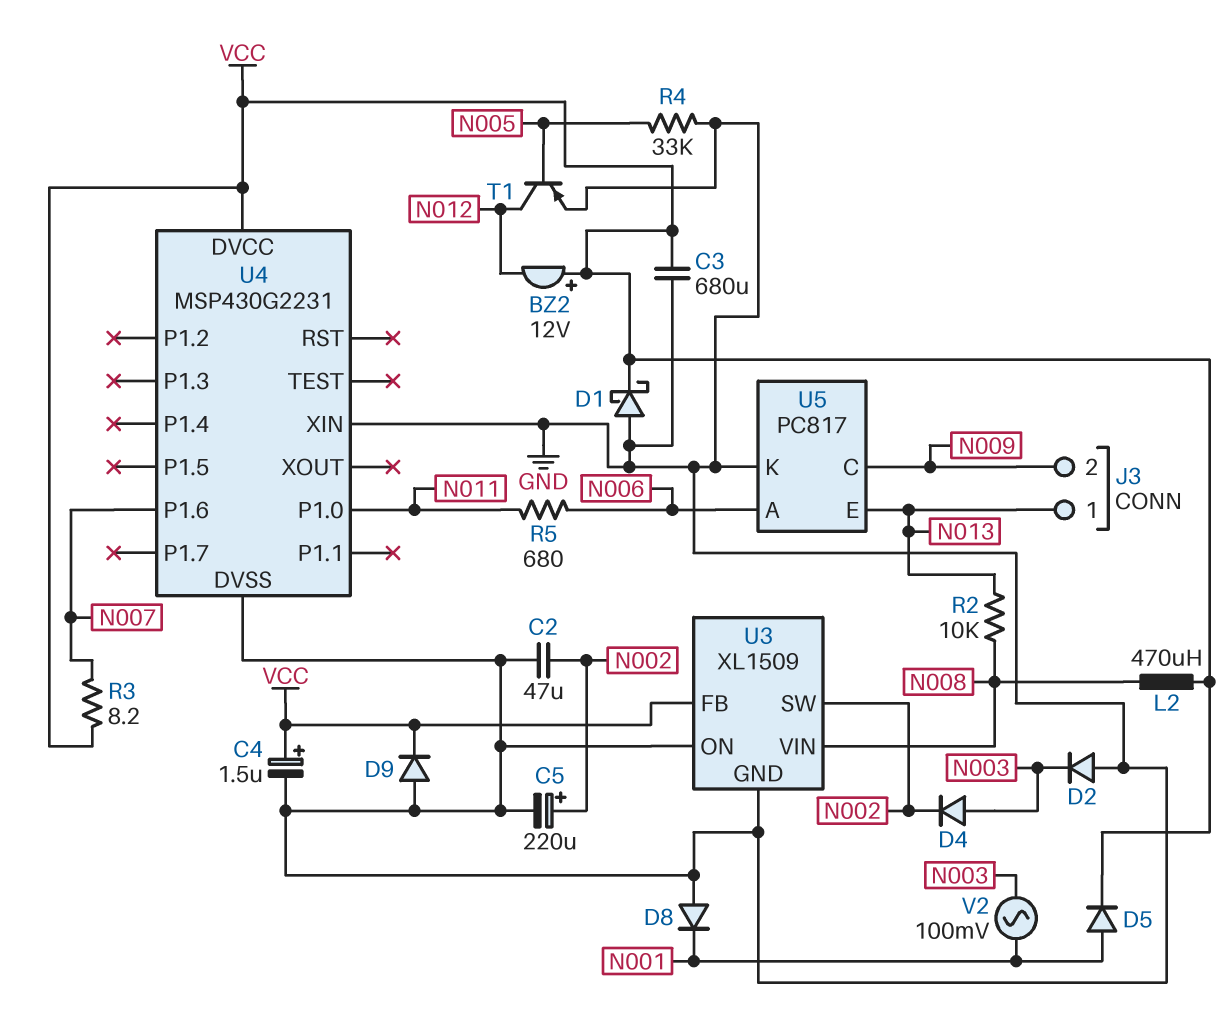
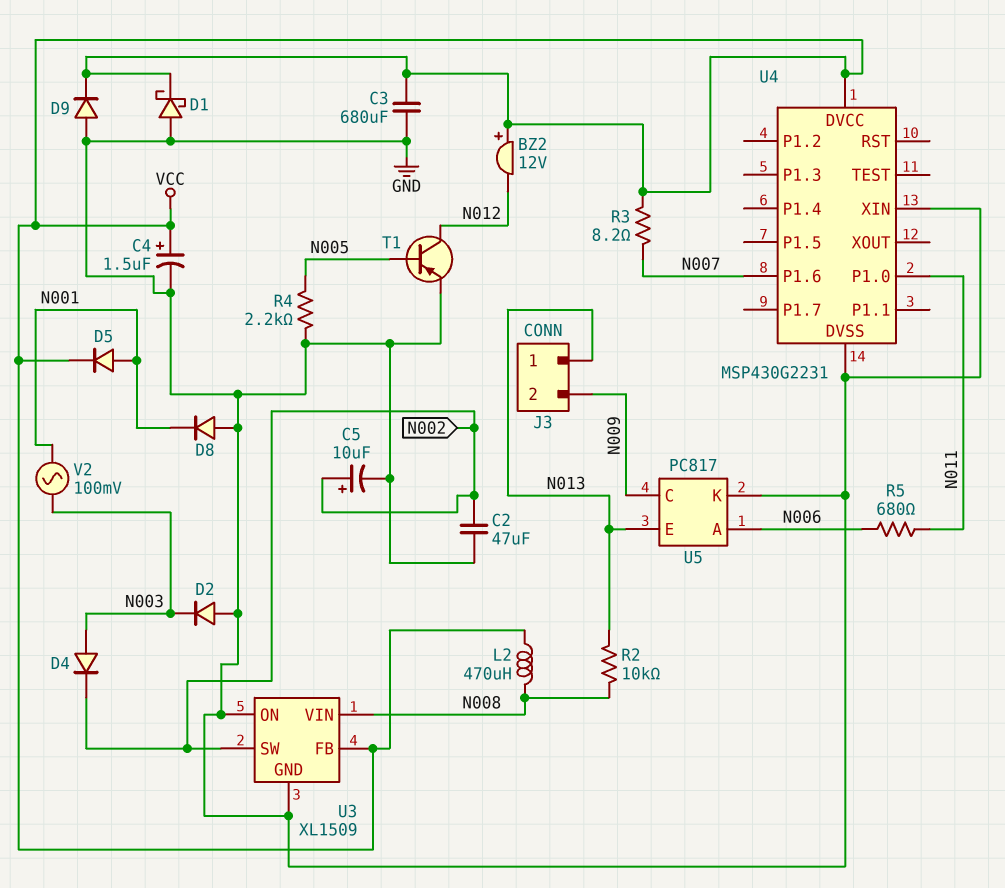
C5: 220uF (plus N002, minus GND) -> 10uF (plus N002, minus GND)
R4: 33k (GND, N005) -> 2.2k (GND, N005)

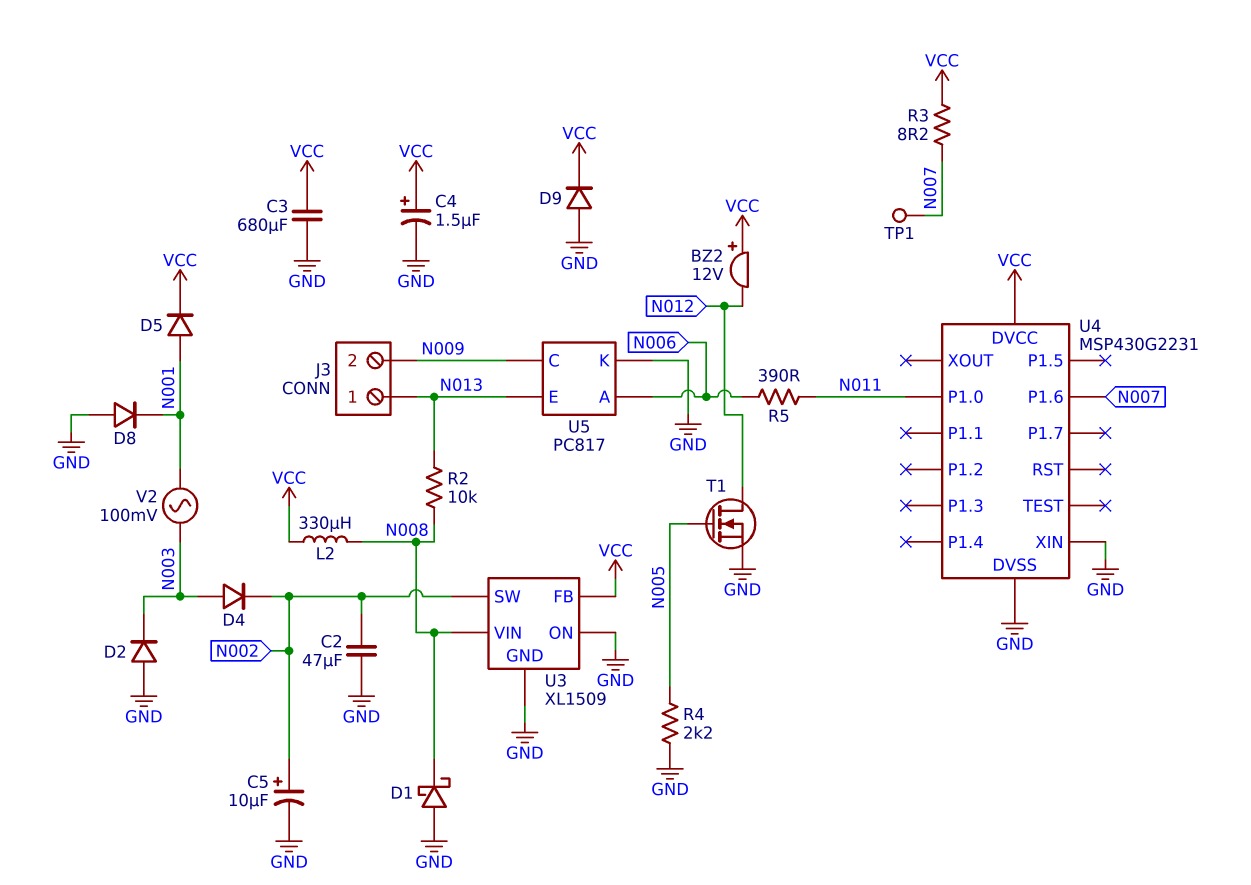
D1: schottky (A GND, K VCC) -> schottky (A GND, K N008)
L2: 470uH (N008, VCC) -> 330uH (N008, VCC)
R5: 680 (N006, N011) -> 390 (N006, N011)
T1: PNP (B N005, C N012, E GND) -> NMOS (G N005, D N012, S GND)
TP1: none -> test point (N007)

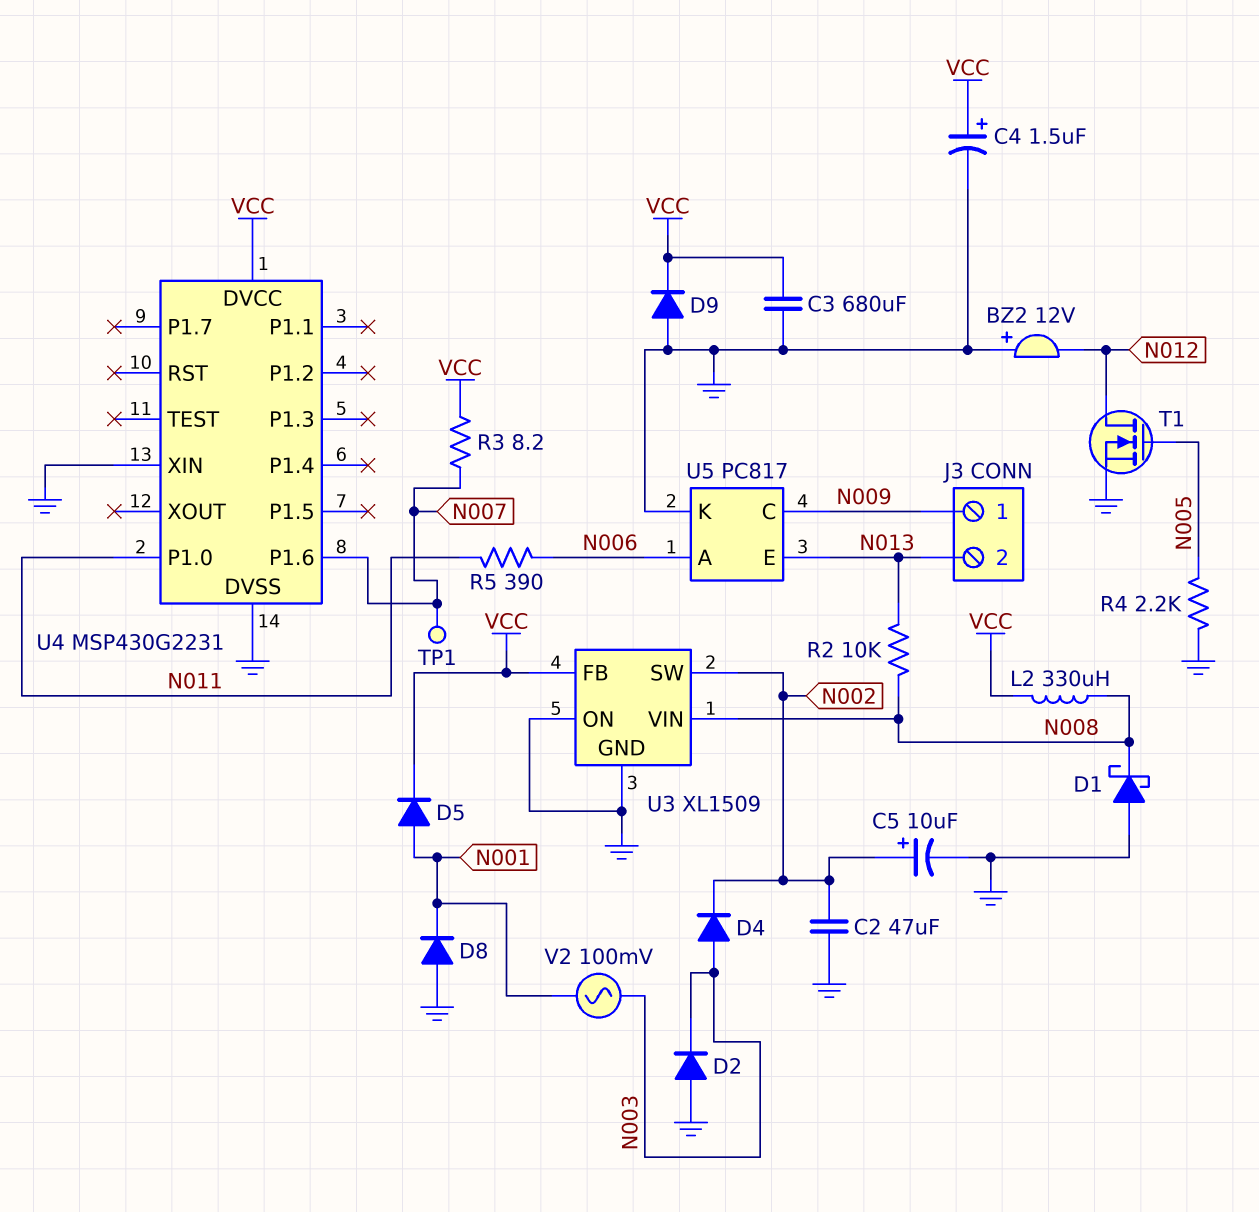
BZ2: buzzer 12V (plus VCC, minus N012) -> buzzer 12V (plus GND, minus N012)
J3 pin 1: N013 -> N009
J3 pin 2: N009 -> N013

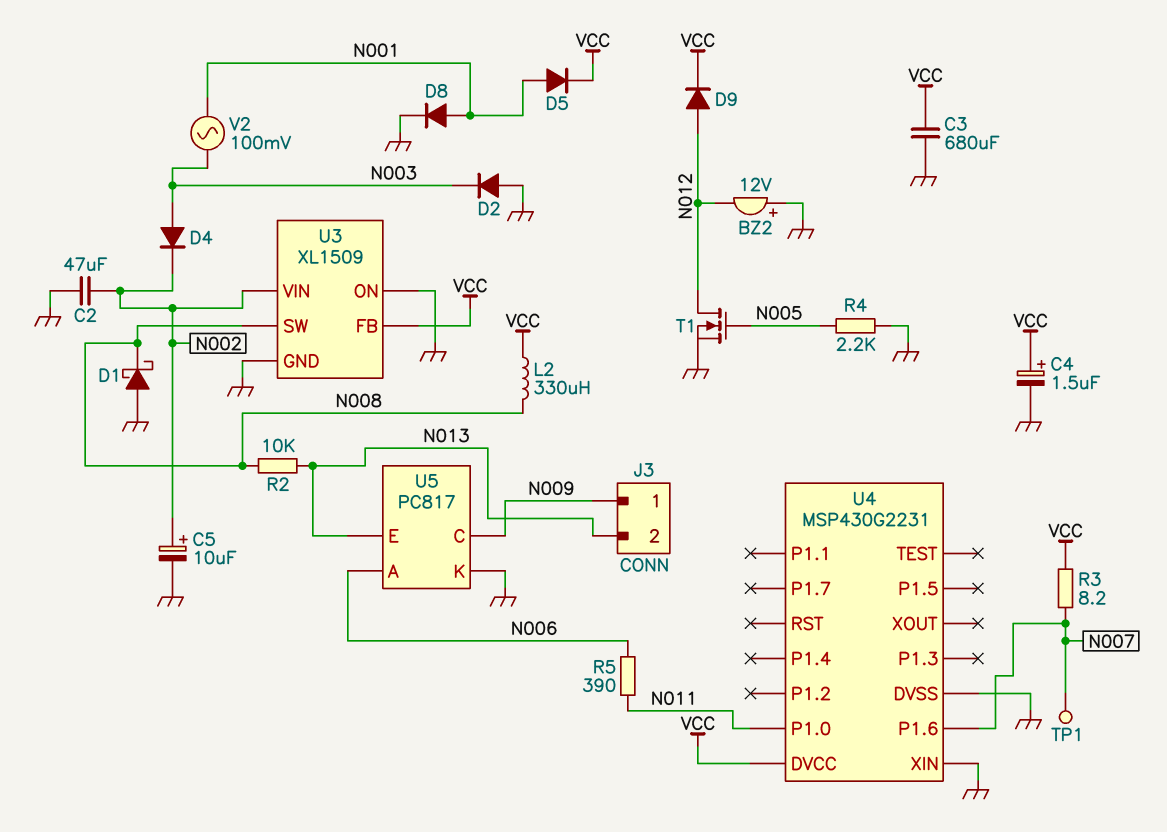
D8: diode (A GND, K N001) -> diode (A N001, K GND)
D9: diode (A GND, K VCC) -> diode (A N012, K VCC)
U3 pin SW: N002 -> N008
U3 pin VIN: N008 -> N002

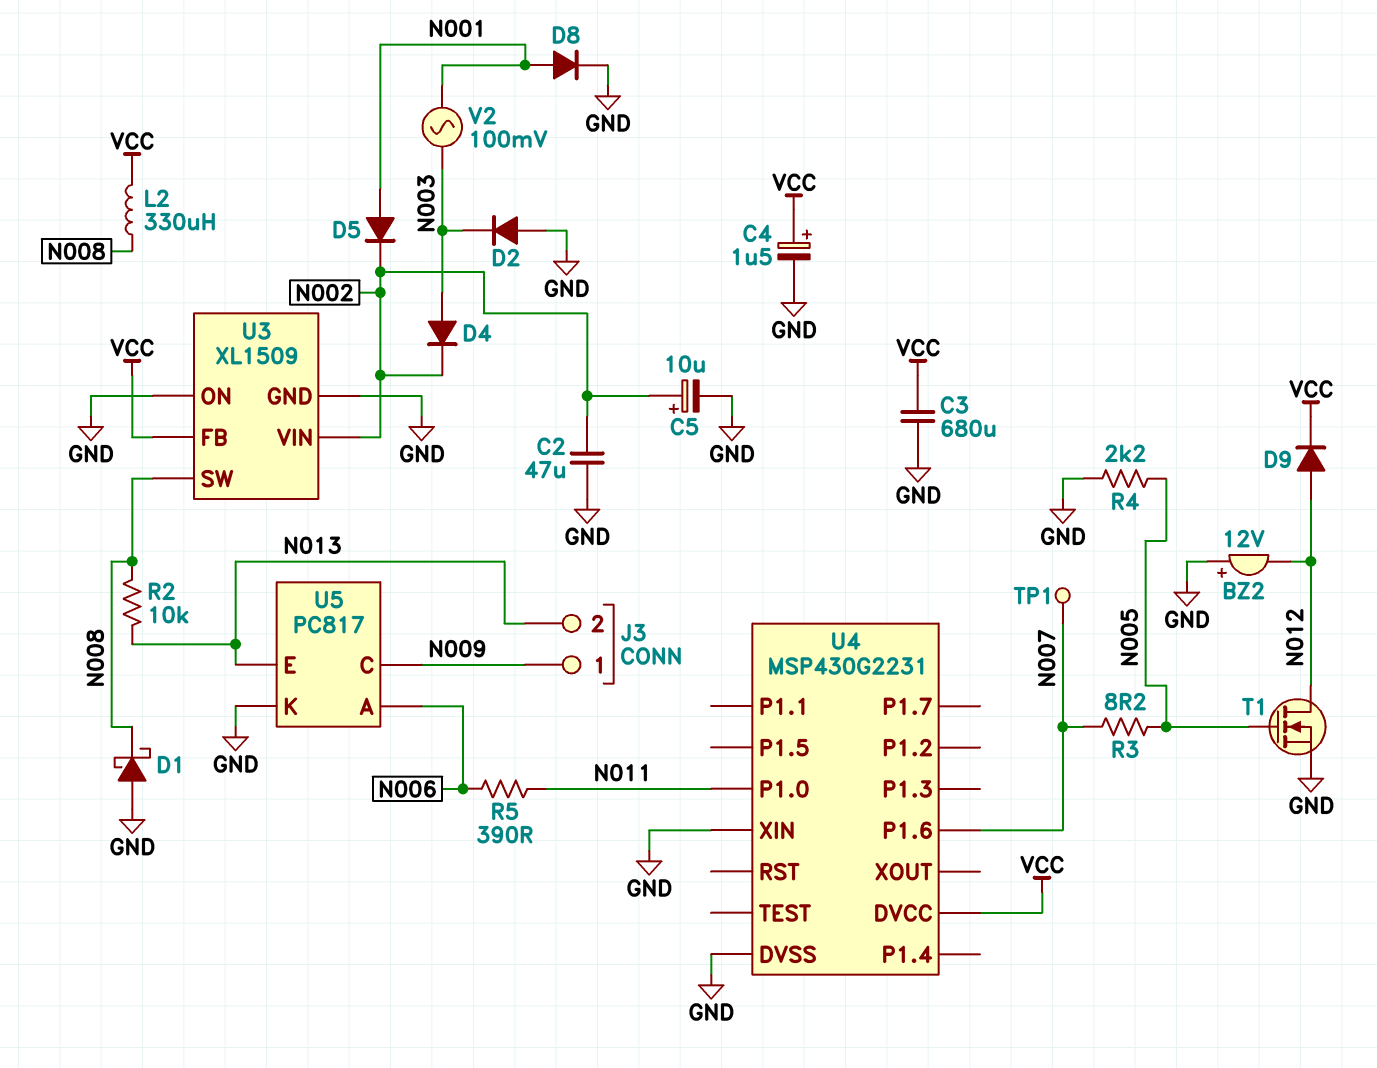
D5: diode (A N001, K VCC) -> diode (A N001, K N002)
R3: 8.2 (N007, VCC) -> 8.2 (N005, N007)

